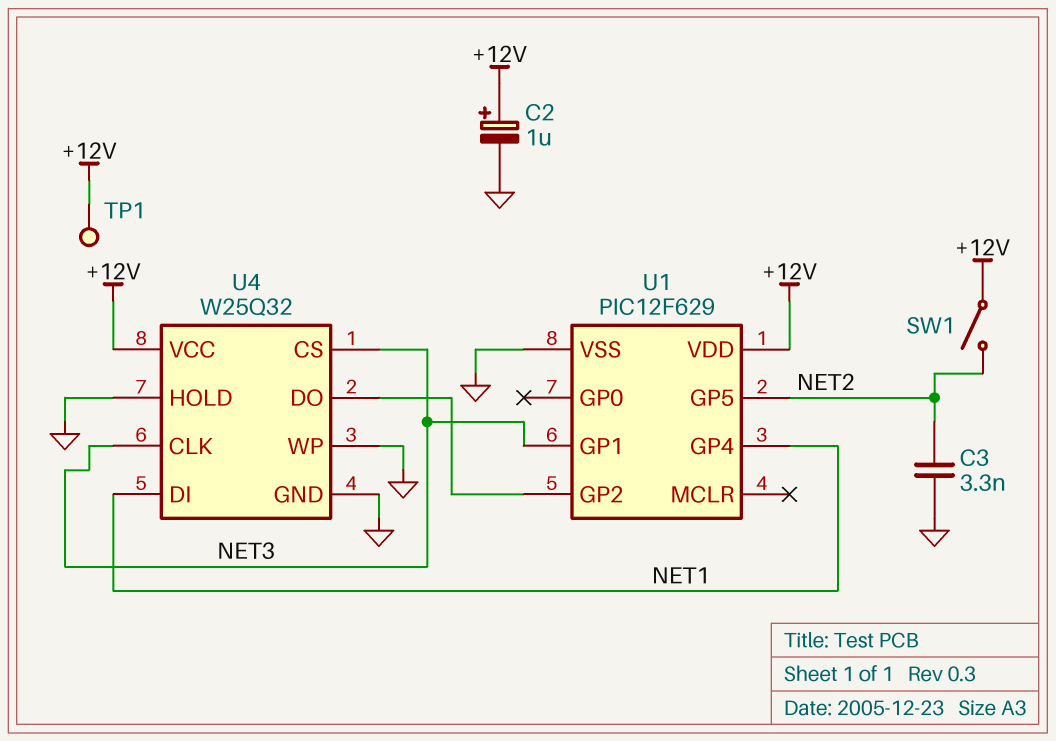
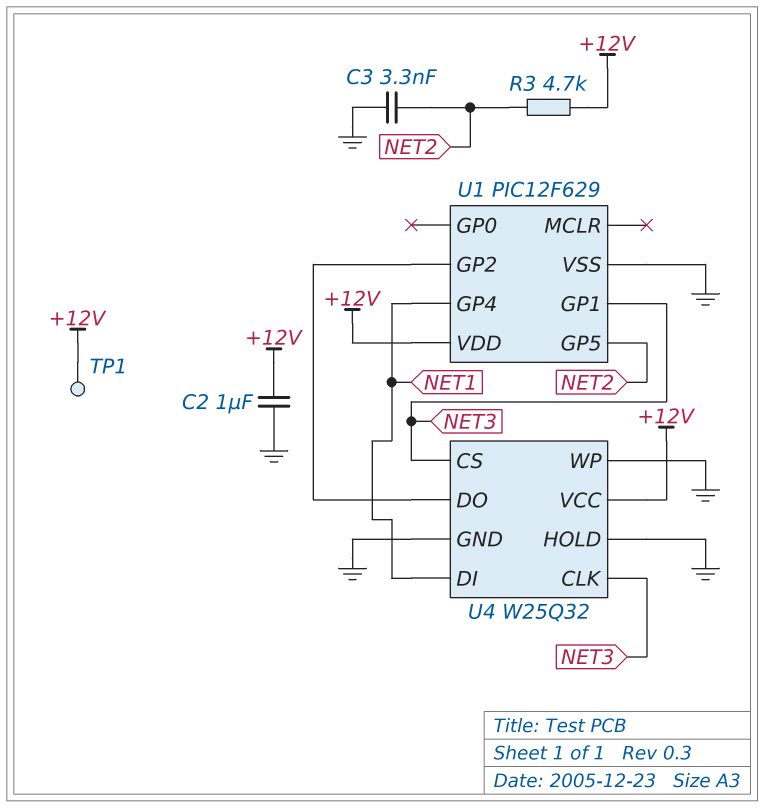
C2: 1uF (plus +12V, minus GND) -> 1uF (+12V, GND)
R3: none -> 4.7k (+12V, NET2)
SW1: switch (+12V, NET2) -> none

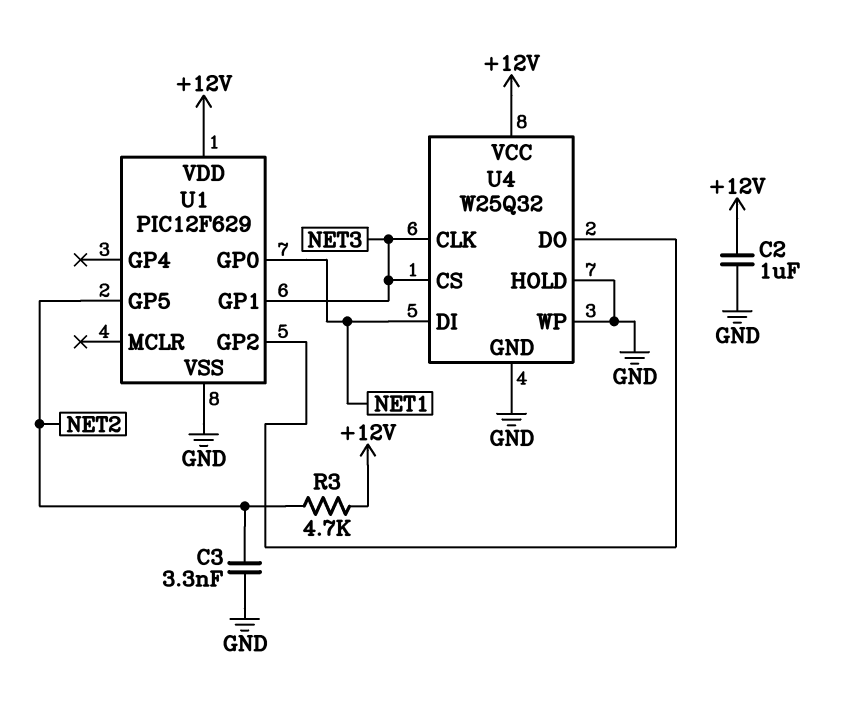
TP1: test point (+12V) -> none
U1 pin GP0: none -> NET1
U1 pin GP4: NET1 -> none

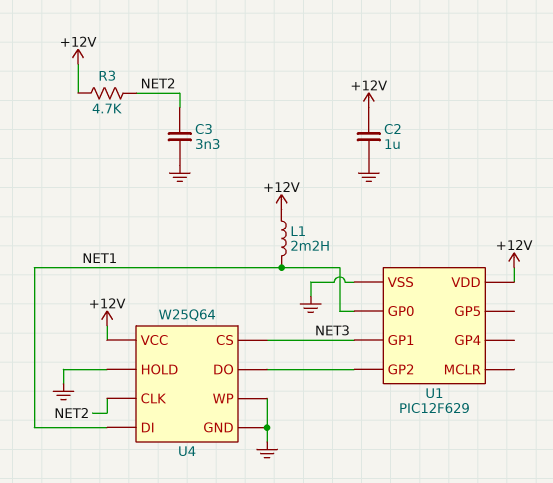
L1: none -> 2.2mH (+12V, NET1)
U1 pin GP5: NET2 -> none
U4: W25Q32 -> W25Q64
U4 pin CLK: NET3 -> NET2

